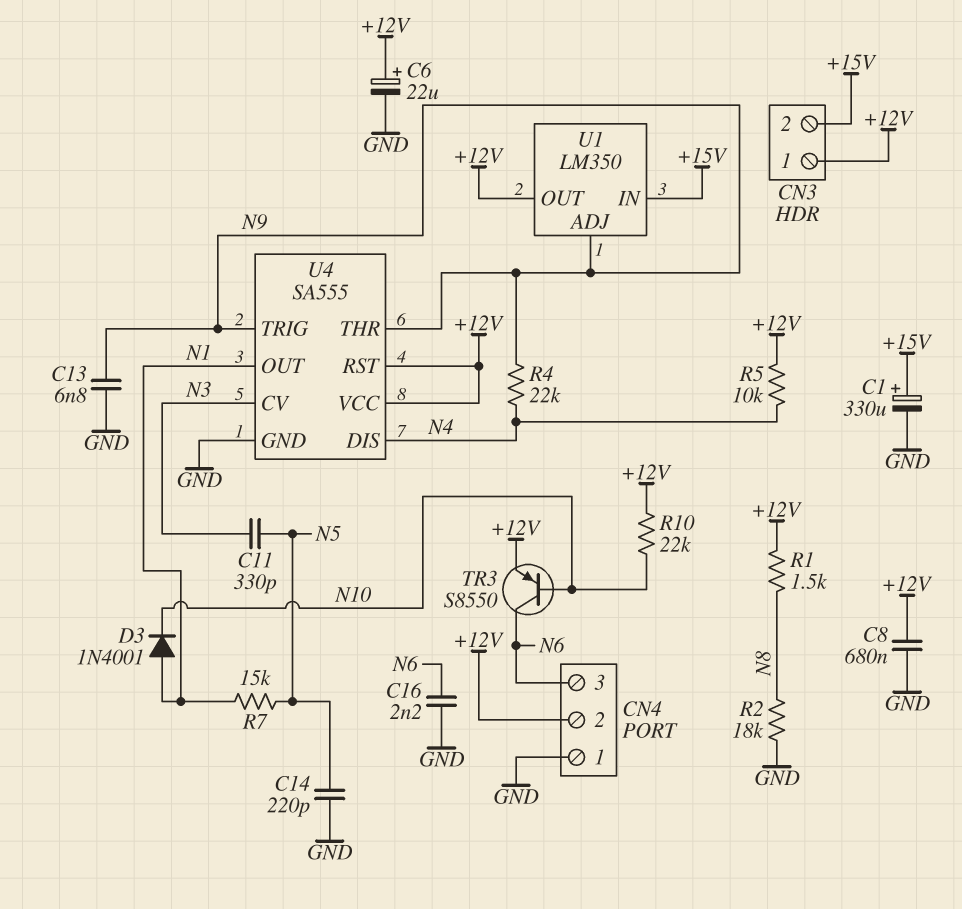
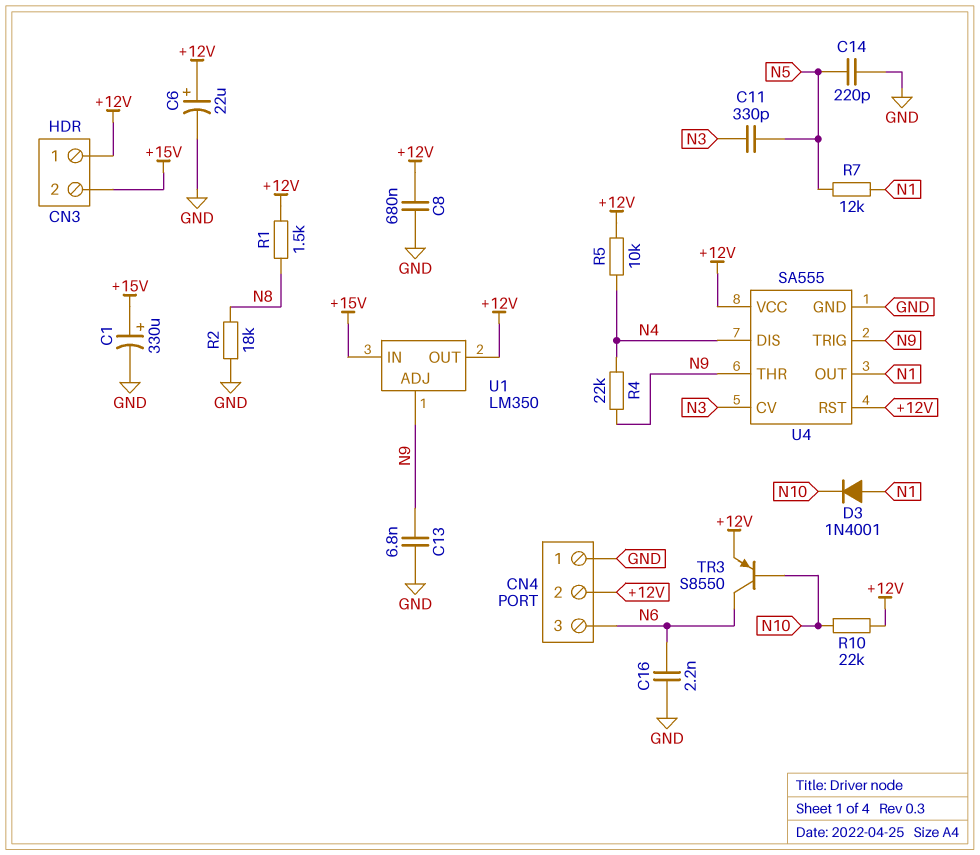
R7: 15k (N1, N5) -> 12k (N1, N5)

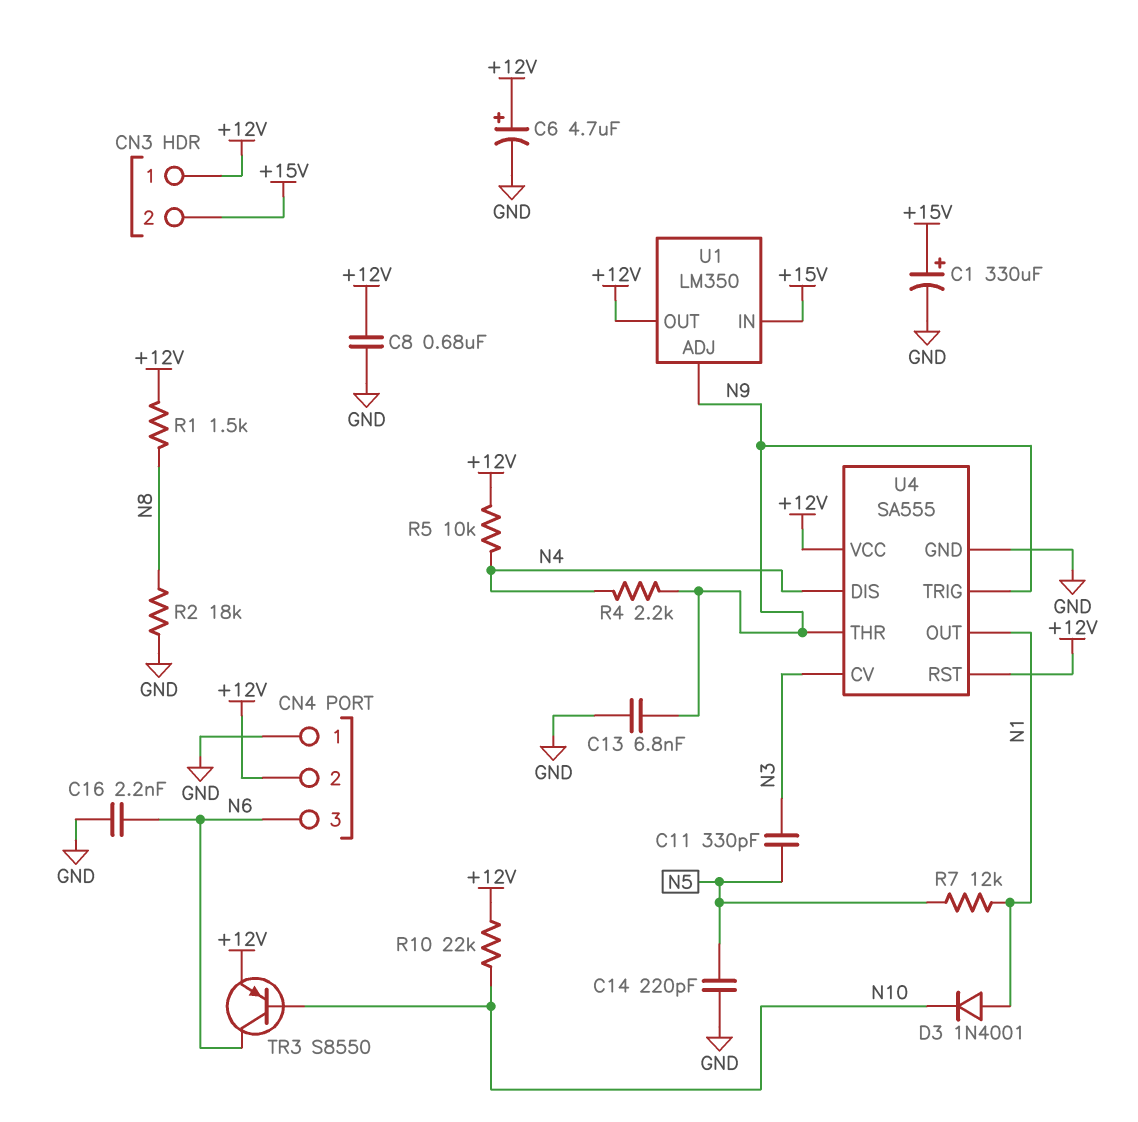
C6: 22uF (plus +12V, minus GND) -> 4.7uF (plus +12V, minus GND)
R4: 22k (N4, N9) -> 2.2k (N4, N9)

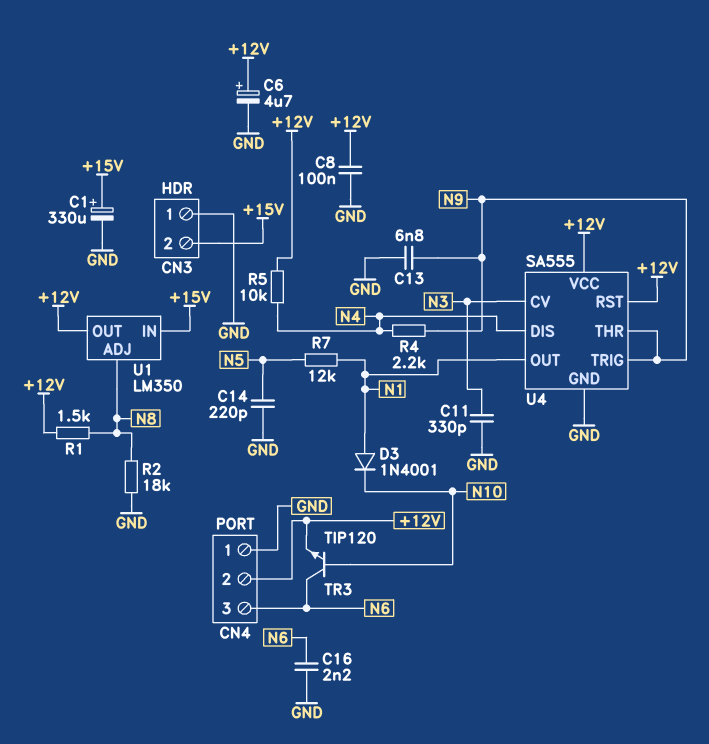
C8: 680nF (+12V, GND) -> 100nF (+12V, GND)
C11: 330pF (N3, N5) -> 330pF (GND, N3)
CN3 pin 1: +12V -> GND
R10: 22k (+12V, N10) -> none
TR3: PNP S8550 (B N10, C N6, E +12V) -> NPN TIP120 (B N10, C N6, E +12V)
U1 pin ADJ: N9 -> N8

